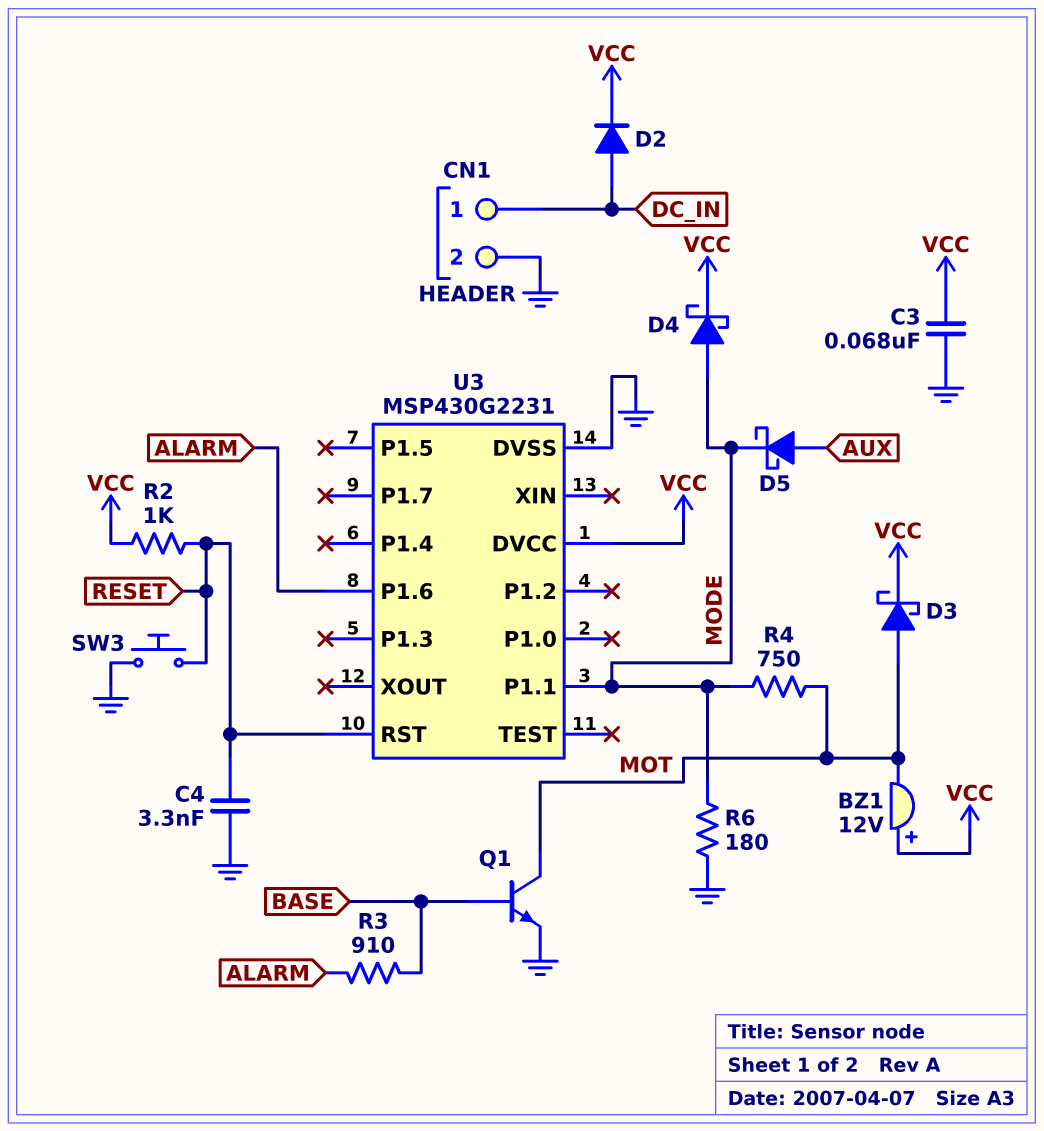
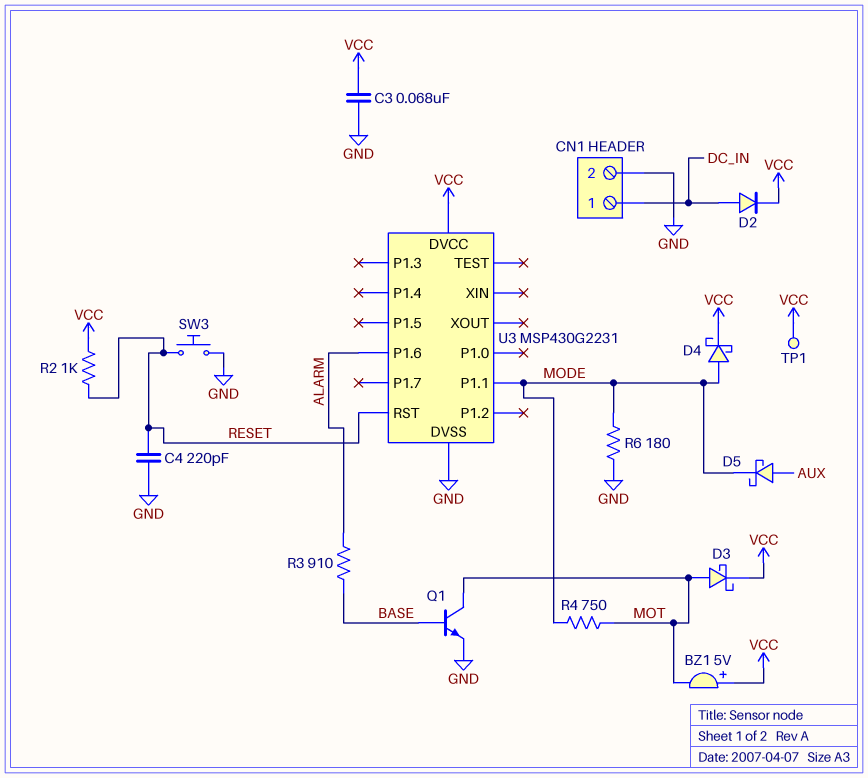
BZ1: buzzer 12V (plus VCC, minus MOT) -> buzzer 5V (plus VCC, minus MOT)
C4: 3.3nF (GND, RESET) -> 220pF (GND, RESET)
TP1: none -> test point (VCC)

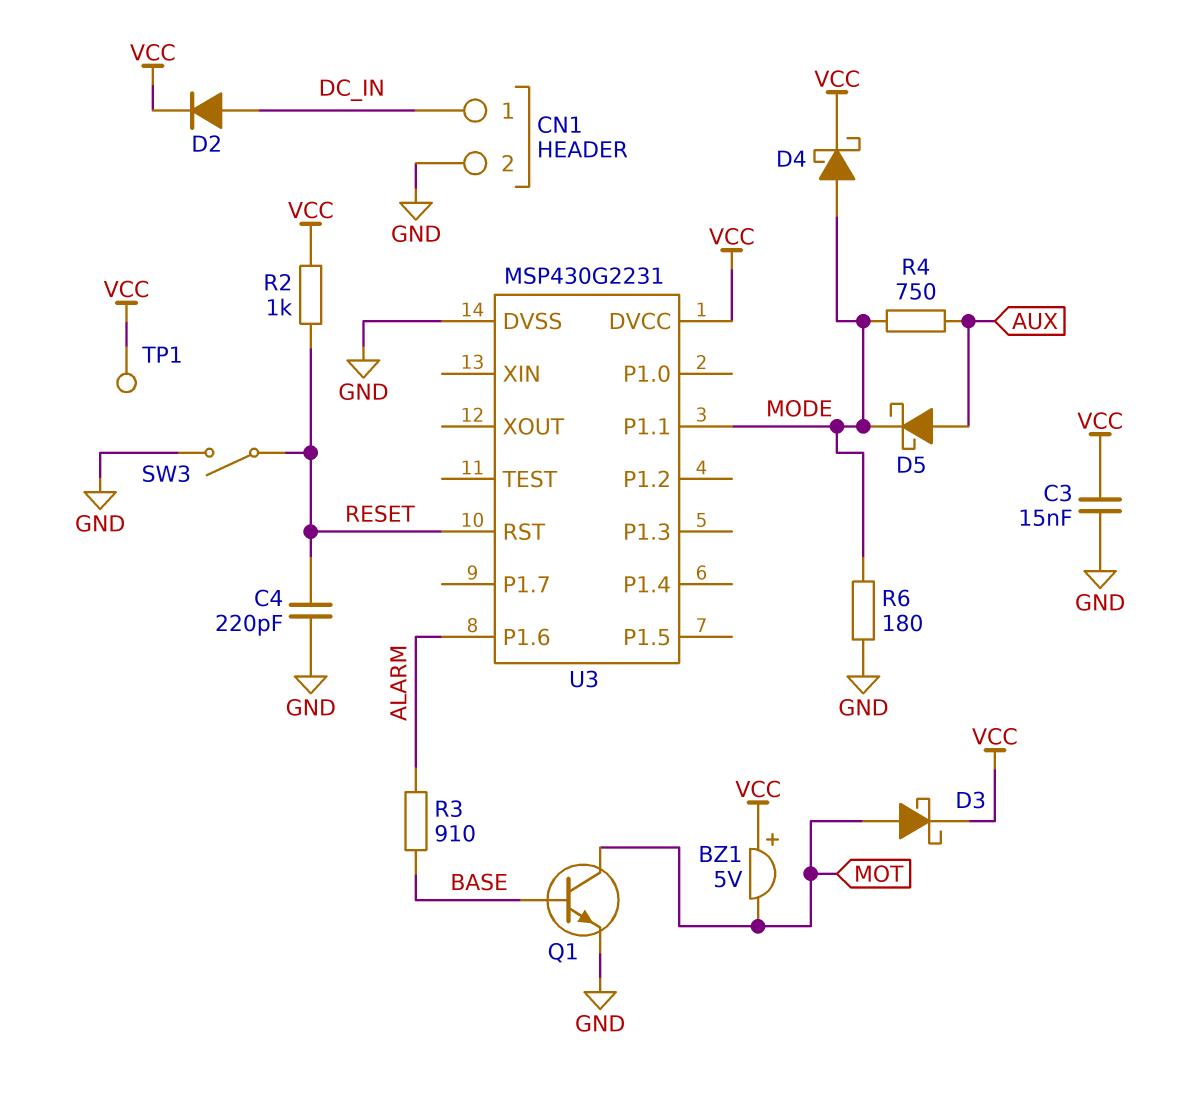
C3: 68nF (GND, VCC) -> 15nF (GND, VCC)
R4: 750 (MODE, MOT) -> 750 (AUX, MODE)
SW3: button (GND, RESET) -> switch (GND, RESET)

